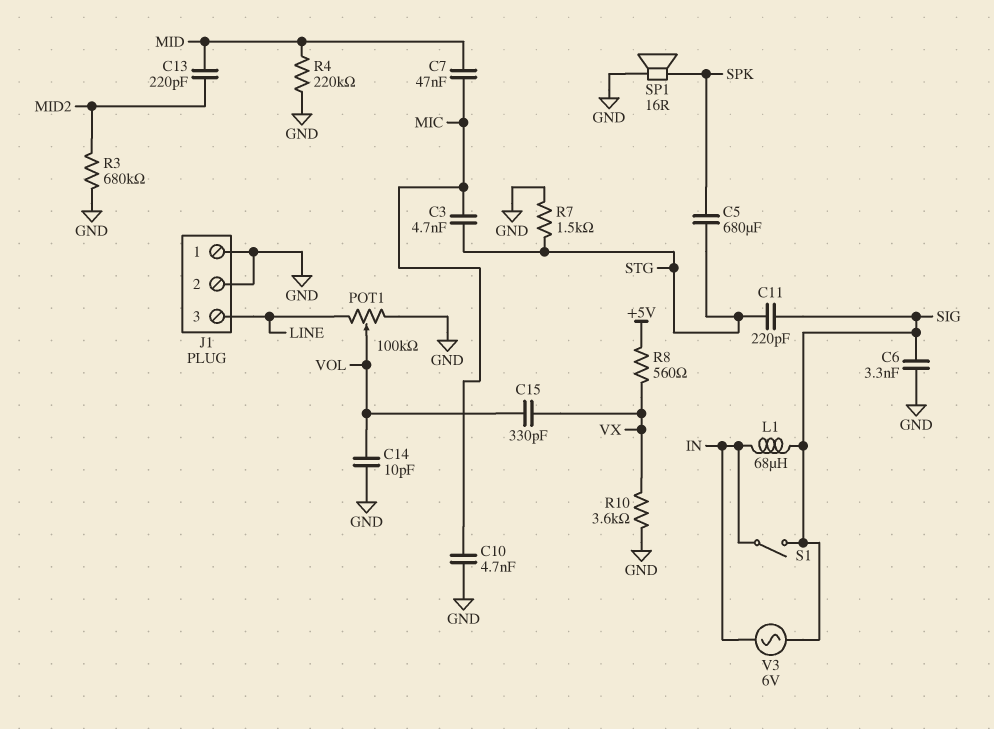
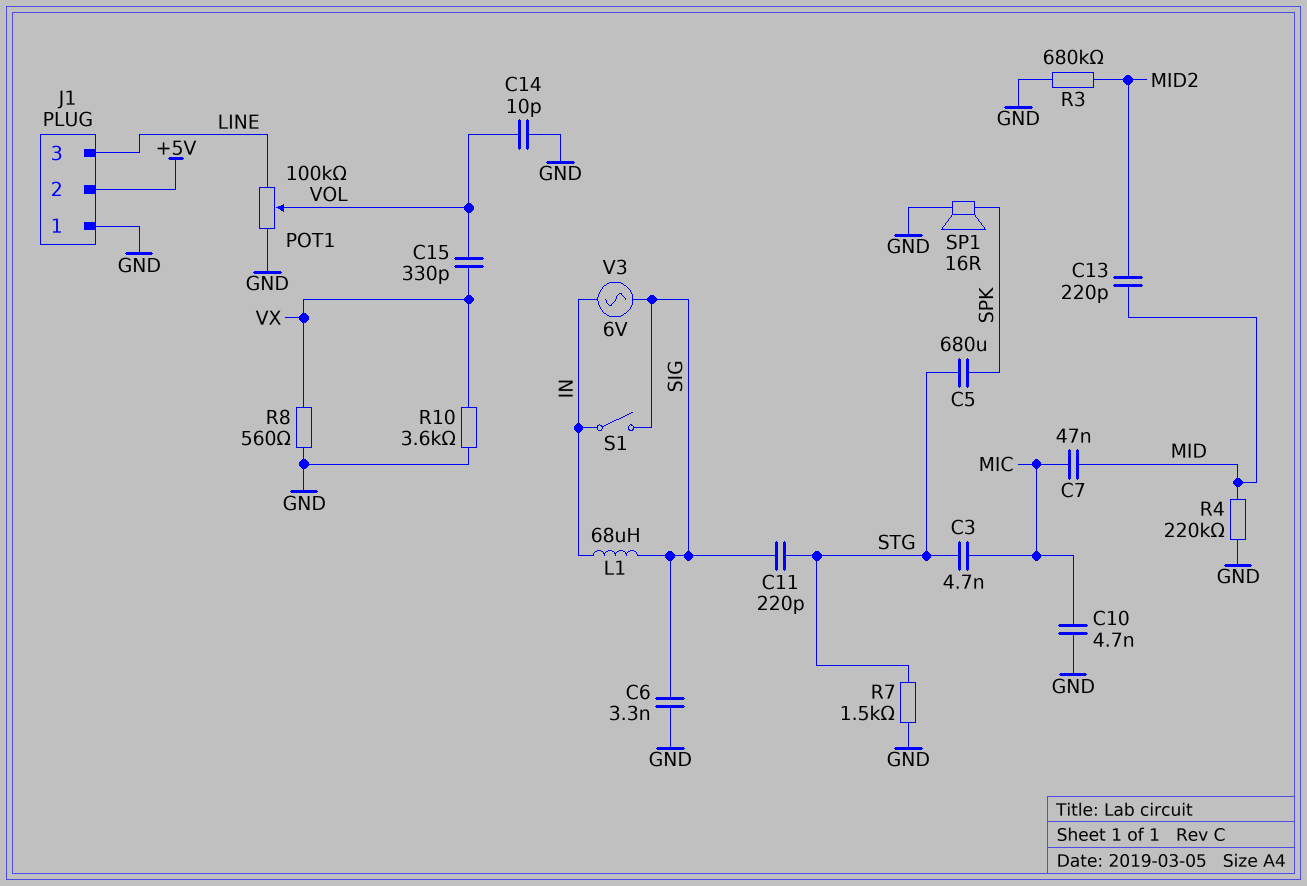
J1 pin 2: GND -> +5V
R8: 560 (+5V, VX) -> 560 (GND, VX)

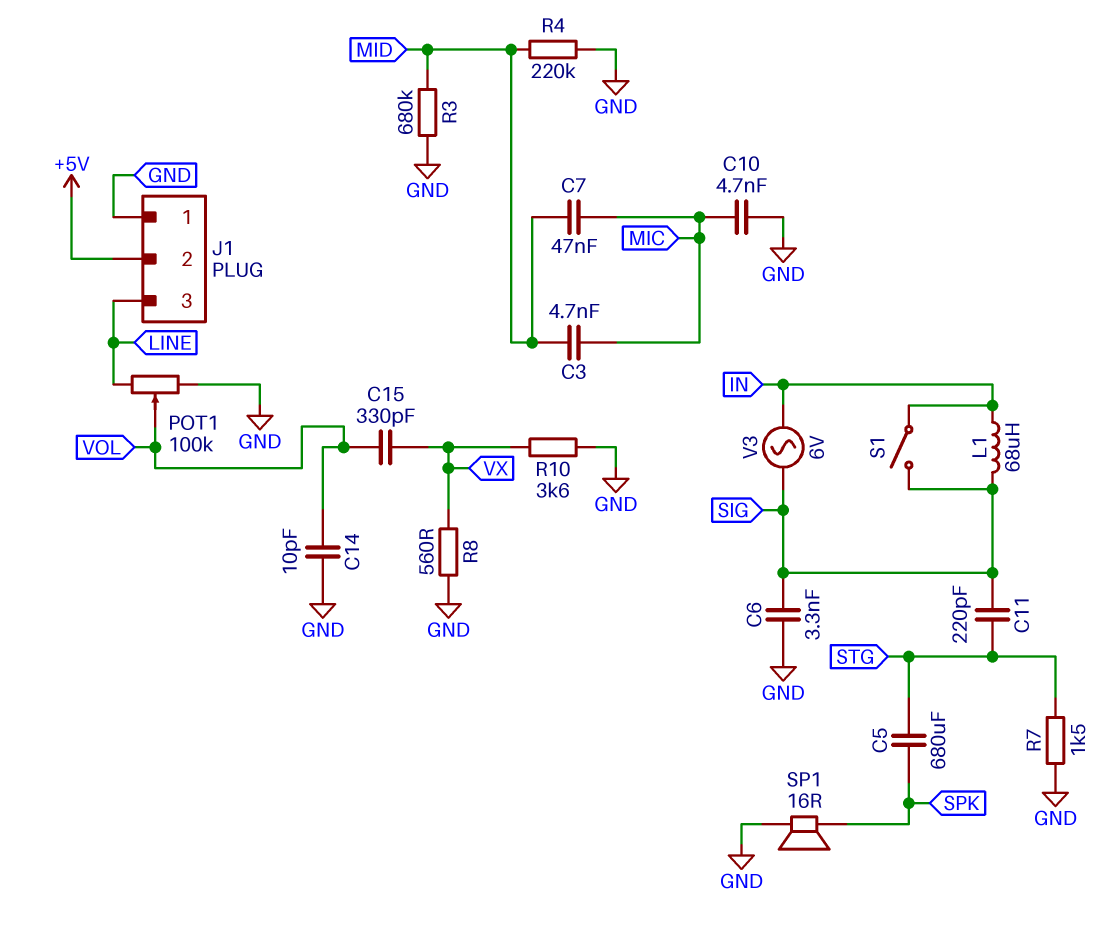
C3: 4.7nF (MIC, STG) -> 4.7nF (MIC, MID)
C13: 220pF (MID, MID2) -> none
R3: 680k (GND, MID2) -> 680k (GND, MID)

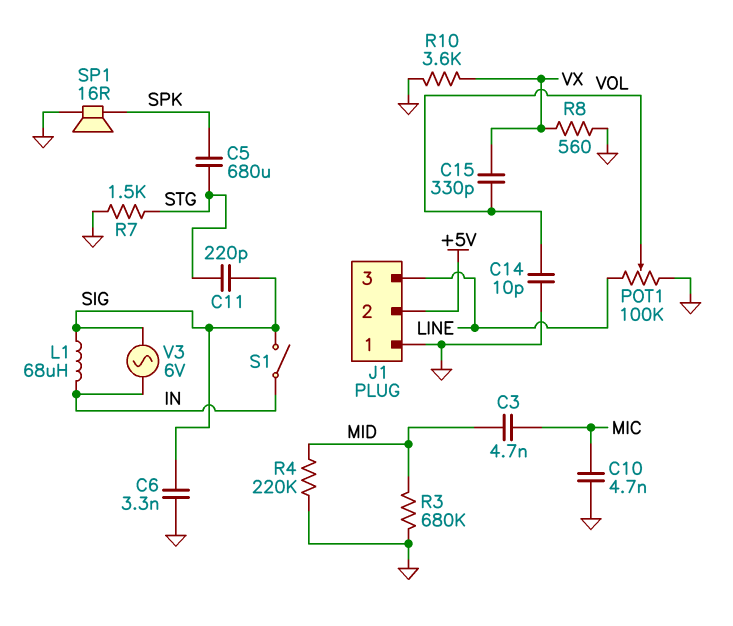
C7: 47nF (MIC, MID) -> none

